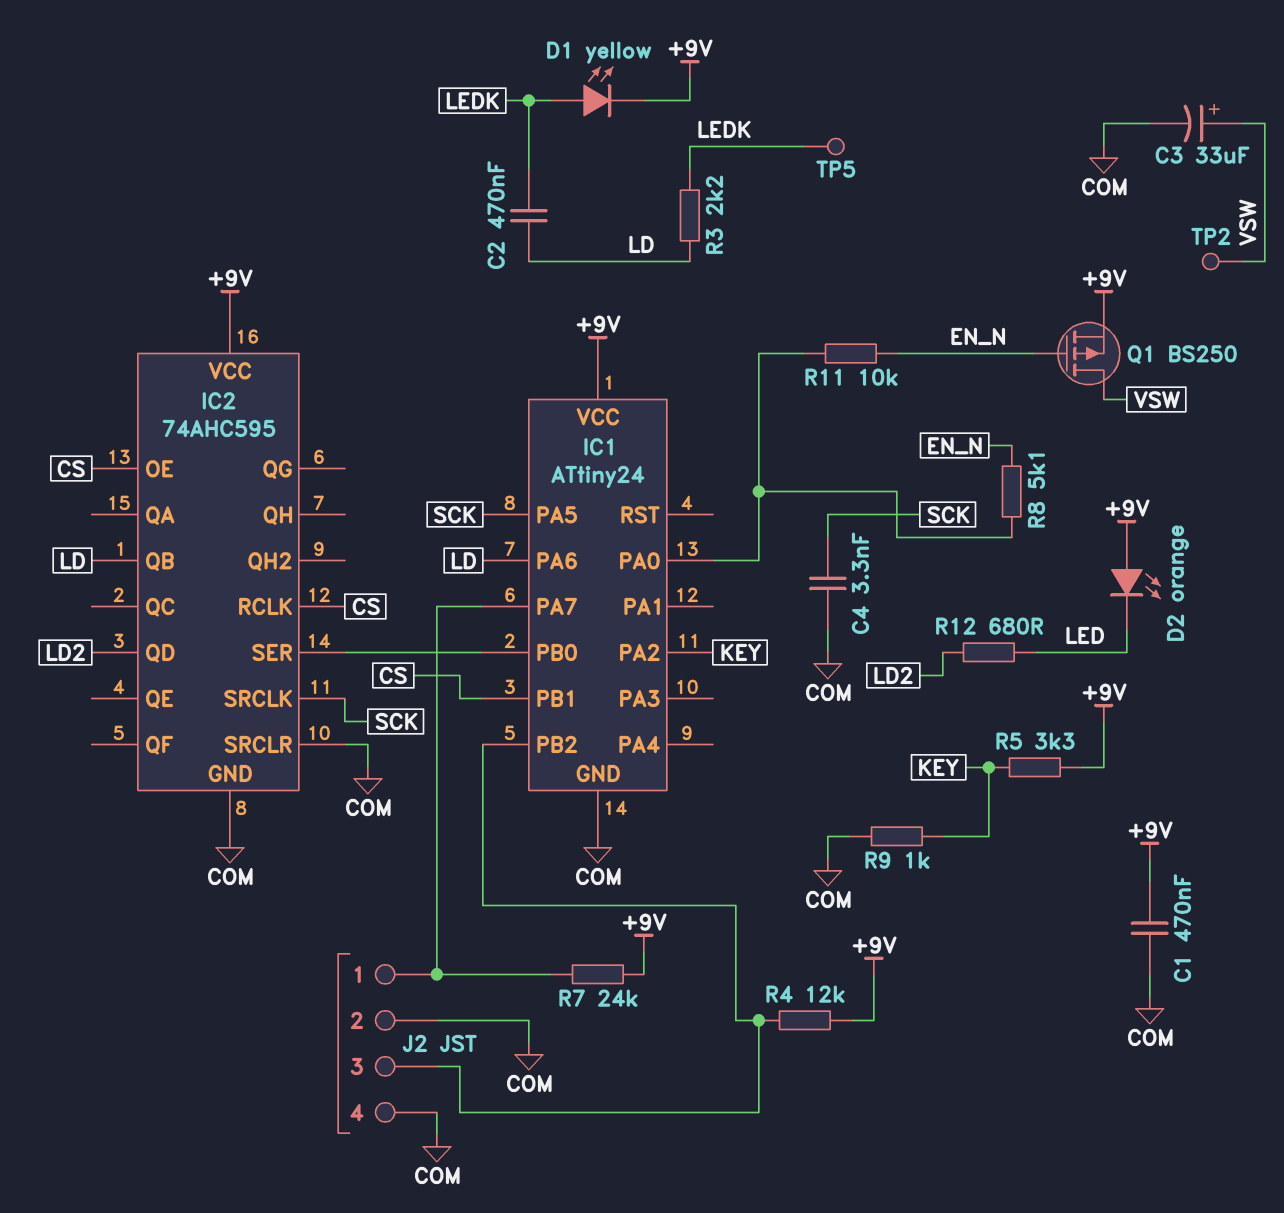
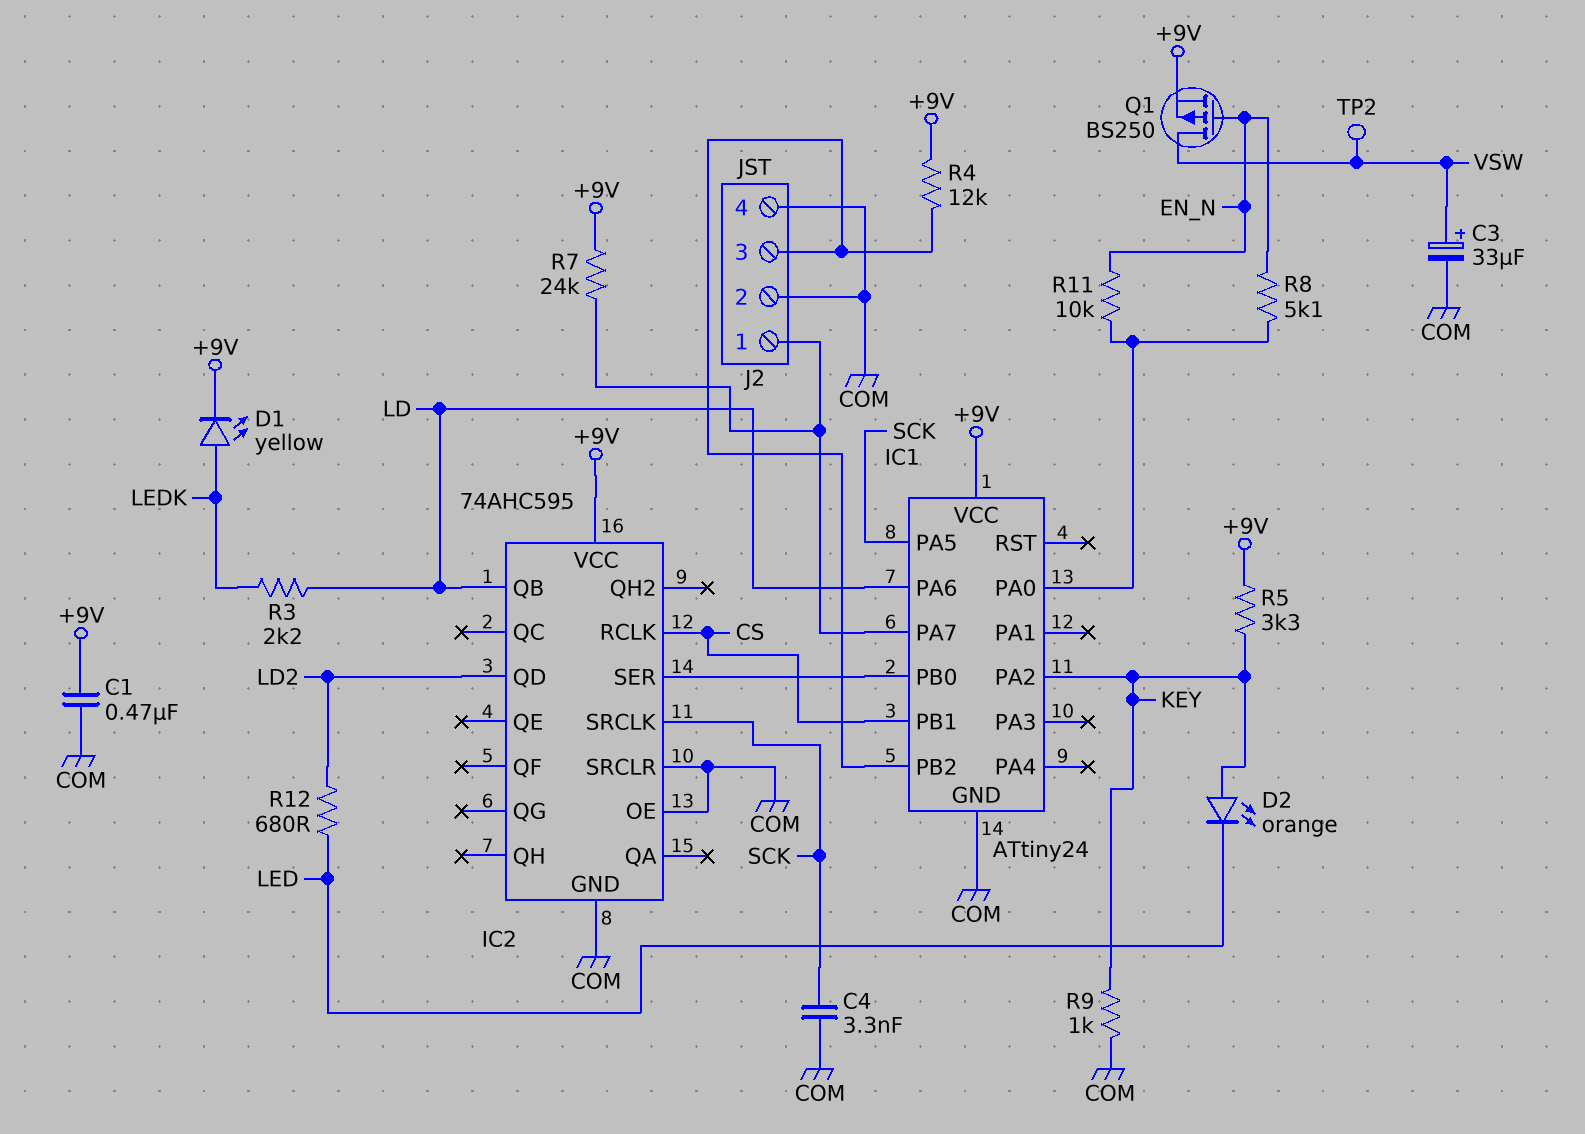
C2: 470nF (LD, LEDK) -> none
D2: LED orange (A +9V, K LED) -> LED orange (A KEY, K LED)
IC2 pin OE: CS -> COM
TP5: test point (LEDK) -> none

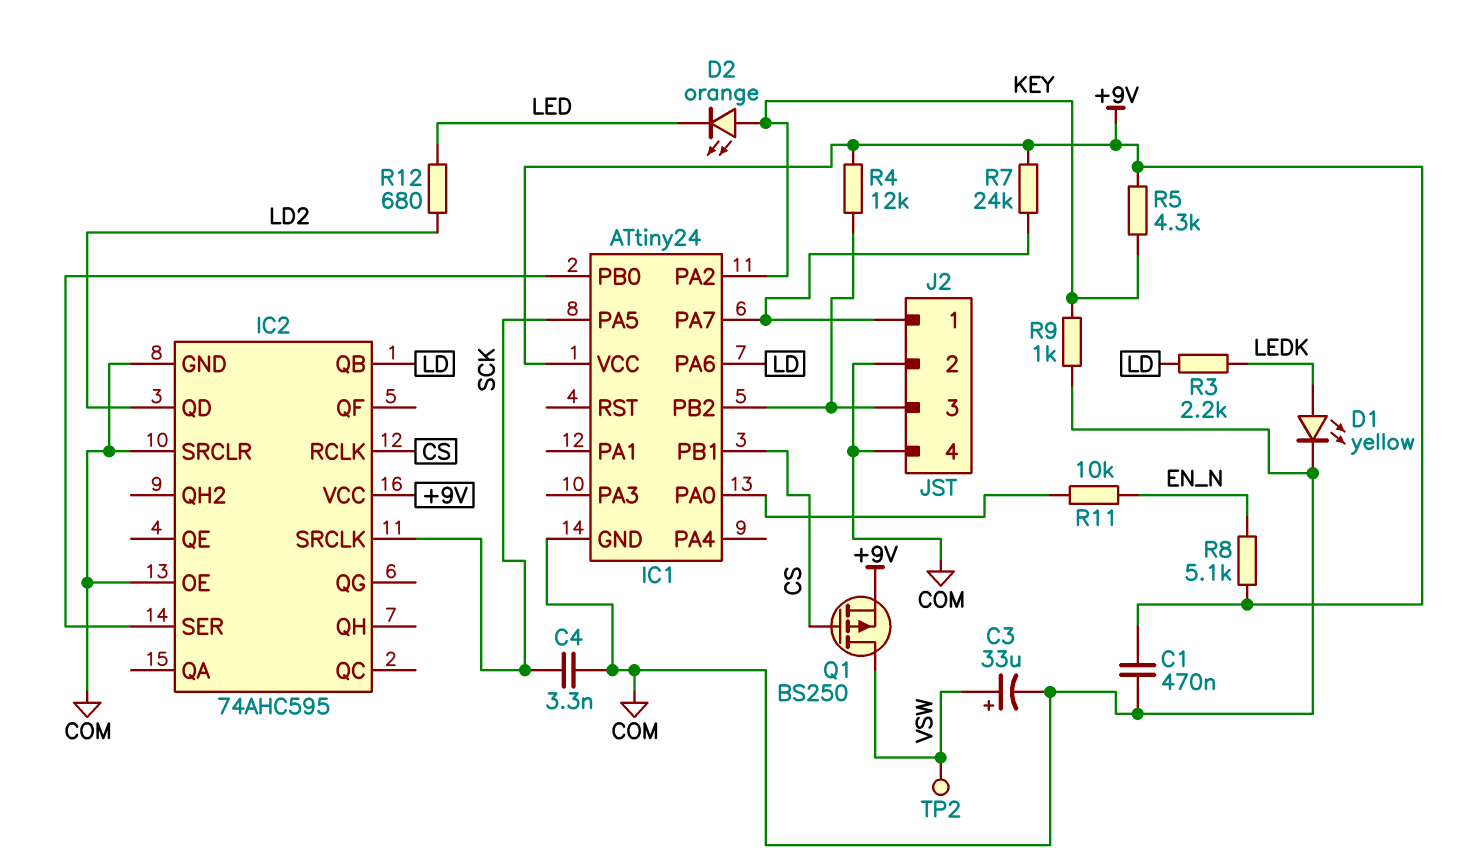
D1: LED yellow (A LEDK, K +9V) -> LED yellow (A LEDK, K COM)
Q1: PMOS BS250 (G EN_N, D VSW, S +9V) -> PMOS BS250 (G CS, D VSW, S +9V)
R5: 3.3k (+9V, KEY) -> 4.3k (+9V, KEY)
R8: 5.1k (EN_N, IC1/PA0) -> 5.1k (+9V, EN_N)

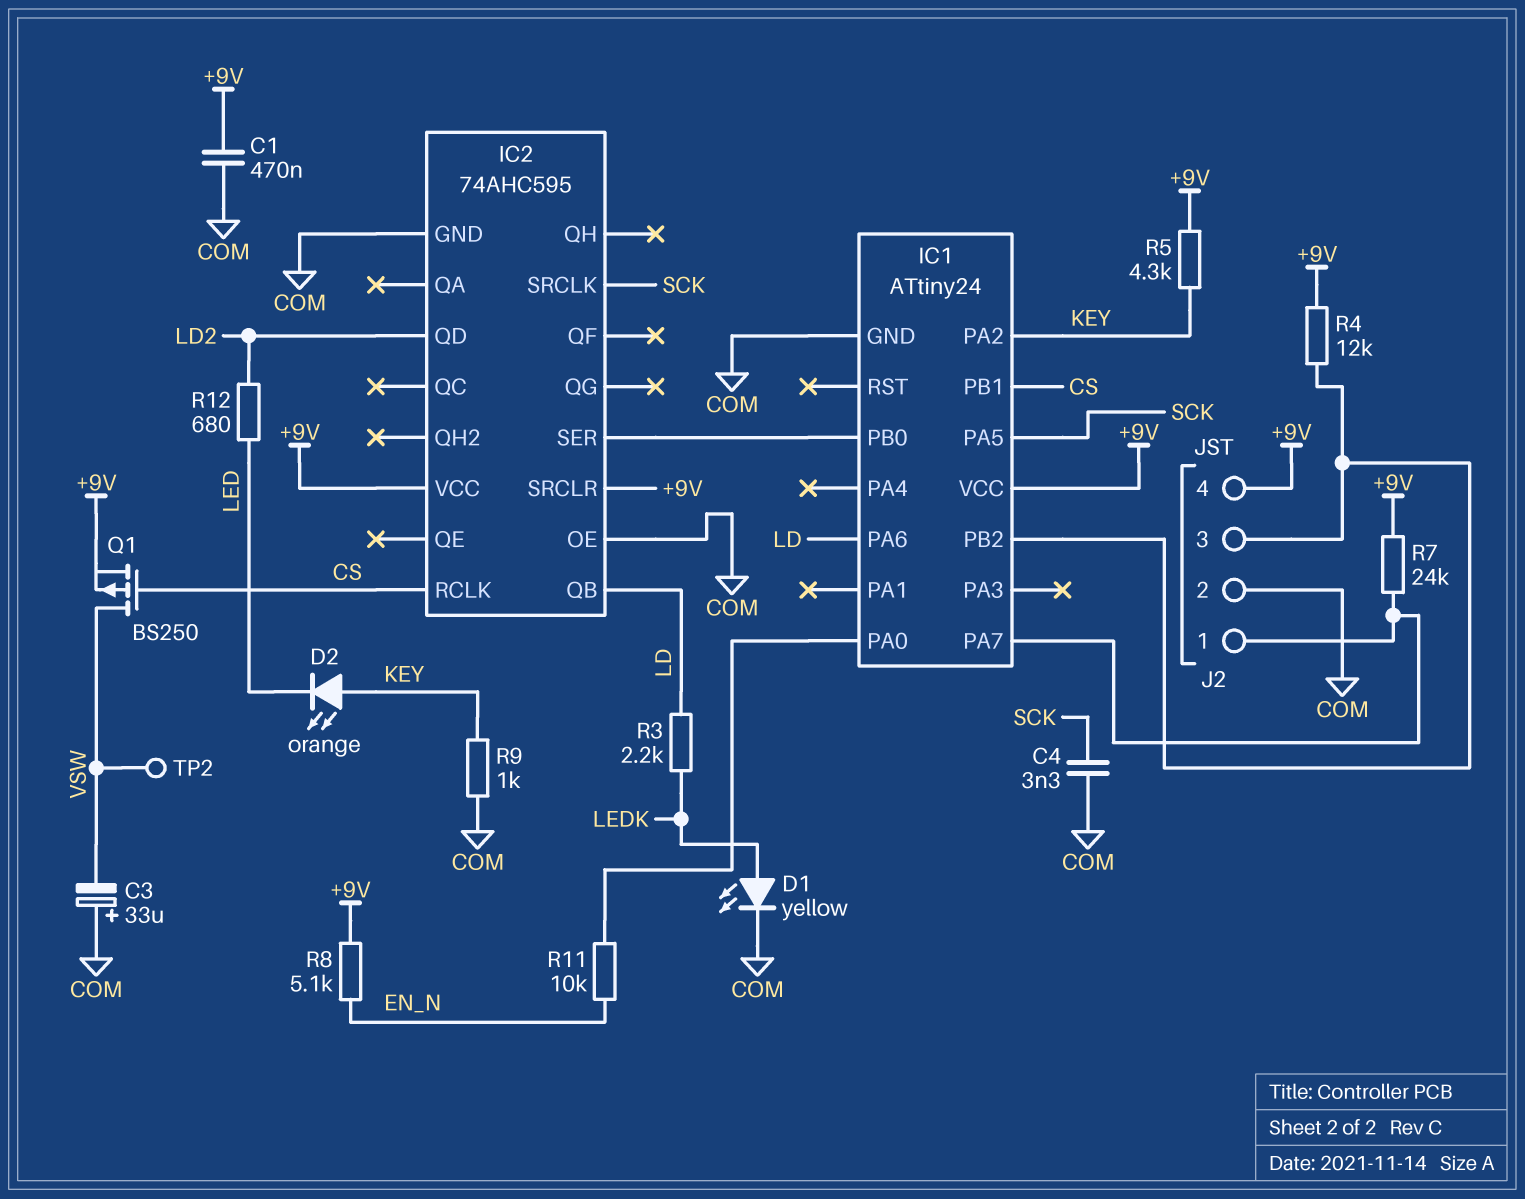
C3: 33uF (plus VSW, minus COM) -> 33uF (plus COM, minus VSW)
IC2 pin SRCLR: COM -> +9V
J2 pin 4: COM -> +9V

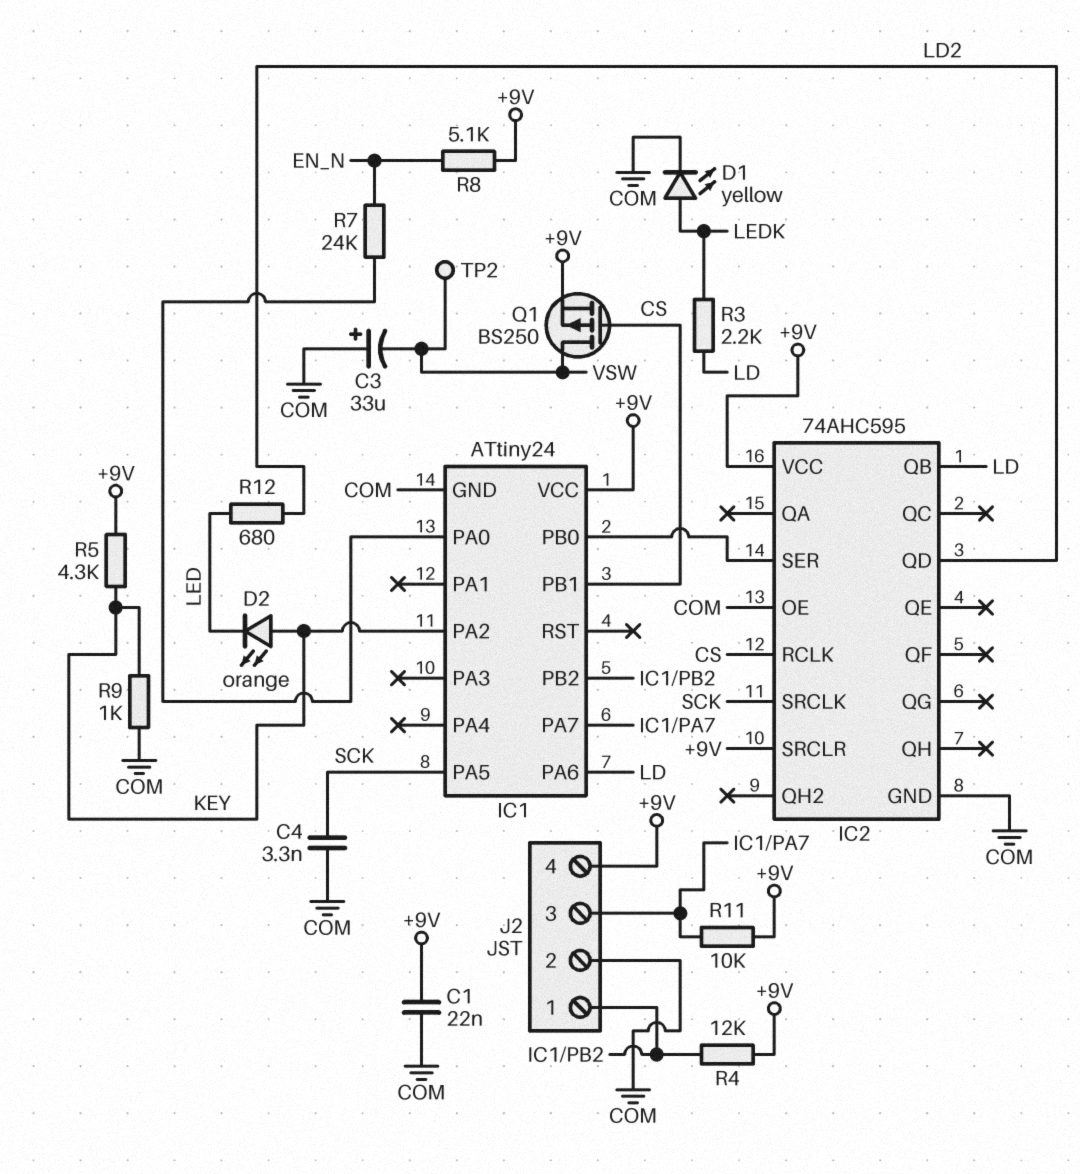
C1: 470nF (+9V, COM) -> 22nF (+9V, COM)
J2 pin 1: IC1/PA7 -> IC1/PB2
J2 pin 3: IC1/PB2 -> IC1/PA7
R7: 24k (+9V, IC1/PA7) -> 24k (EN_N, IC1/PA0)
R11: 10k (EN_N, IC1/PA0) -> 10k (+9V, IC1/PA7)

